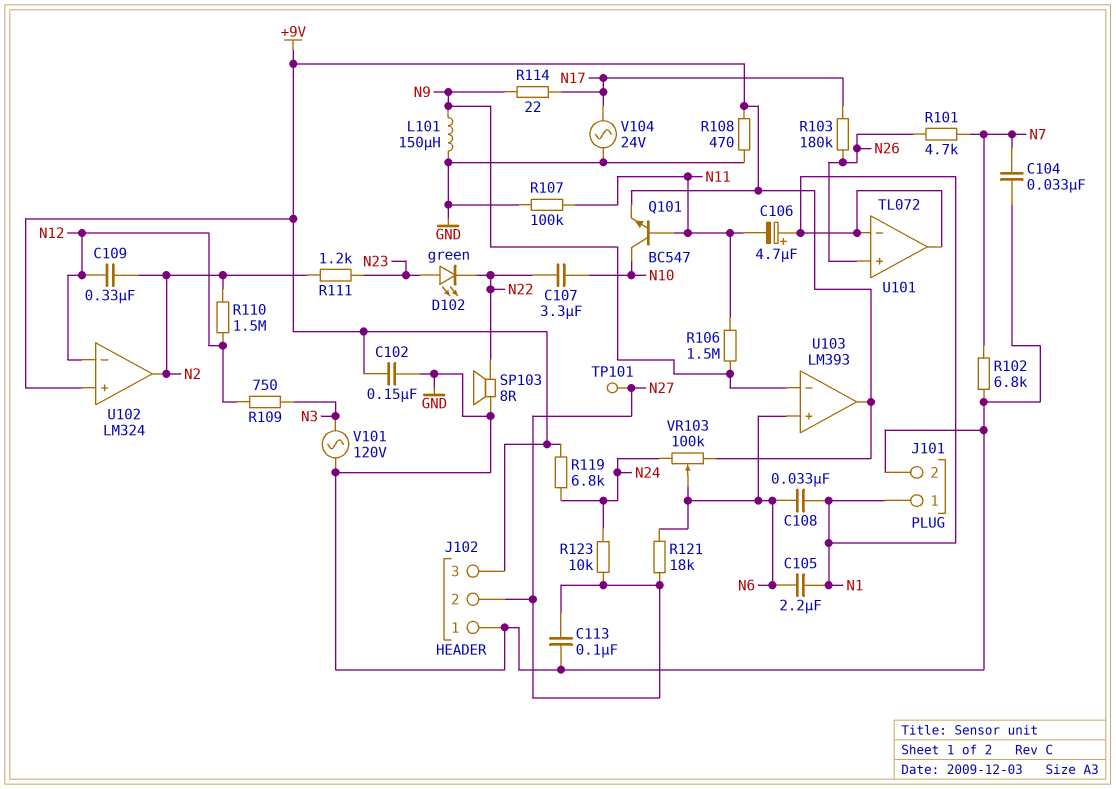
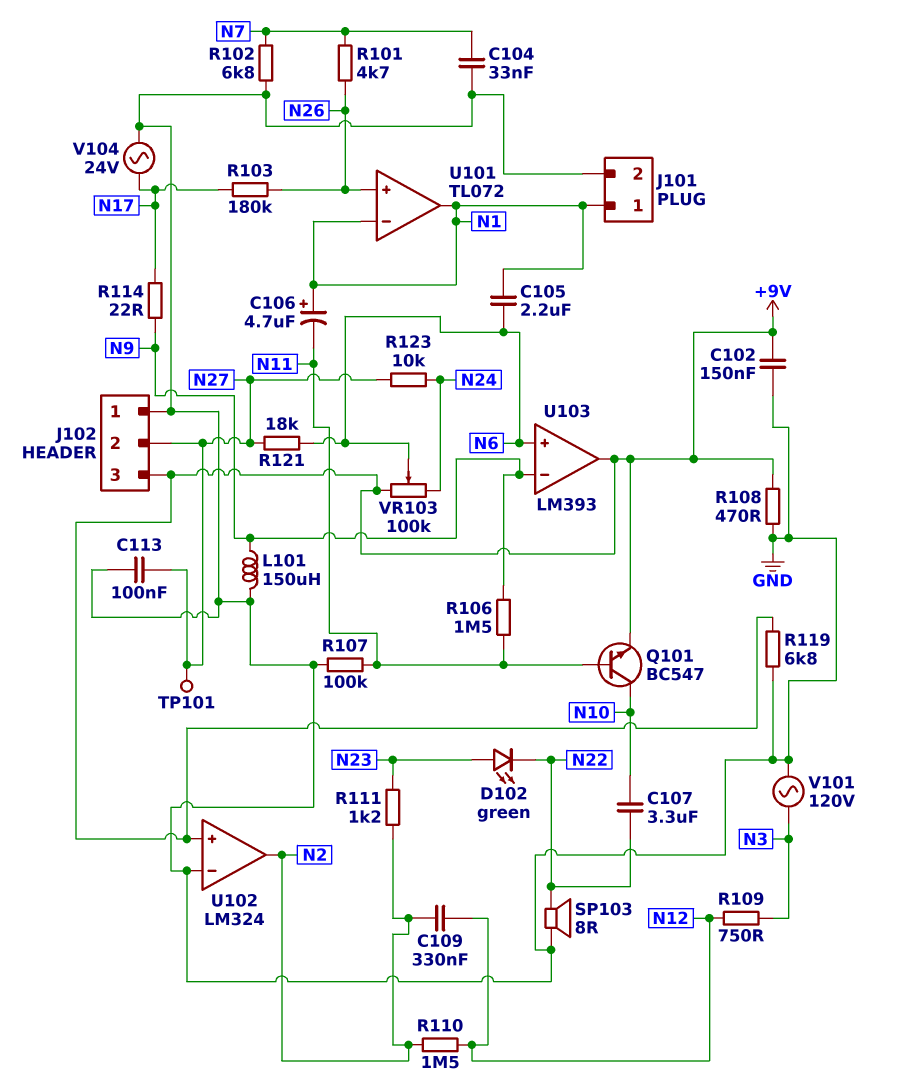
C108: 33nF (N1, N6) -> none
R119: 6.8k (+9V, N24) -> 6.8k (+9V, GND)
U102 pin in-: N12 -> GND

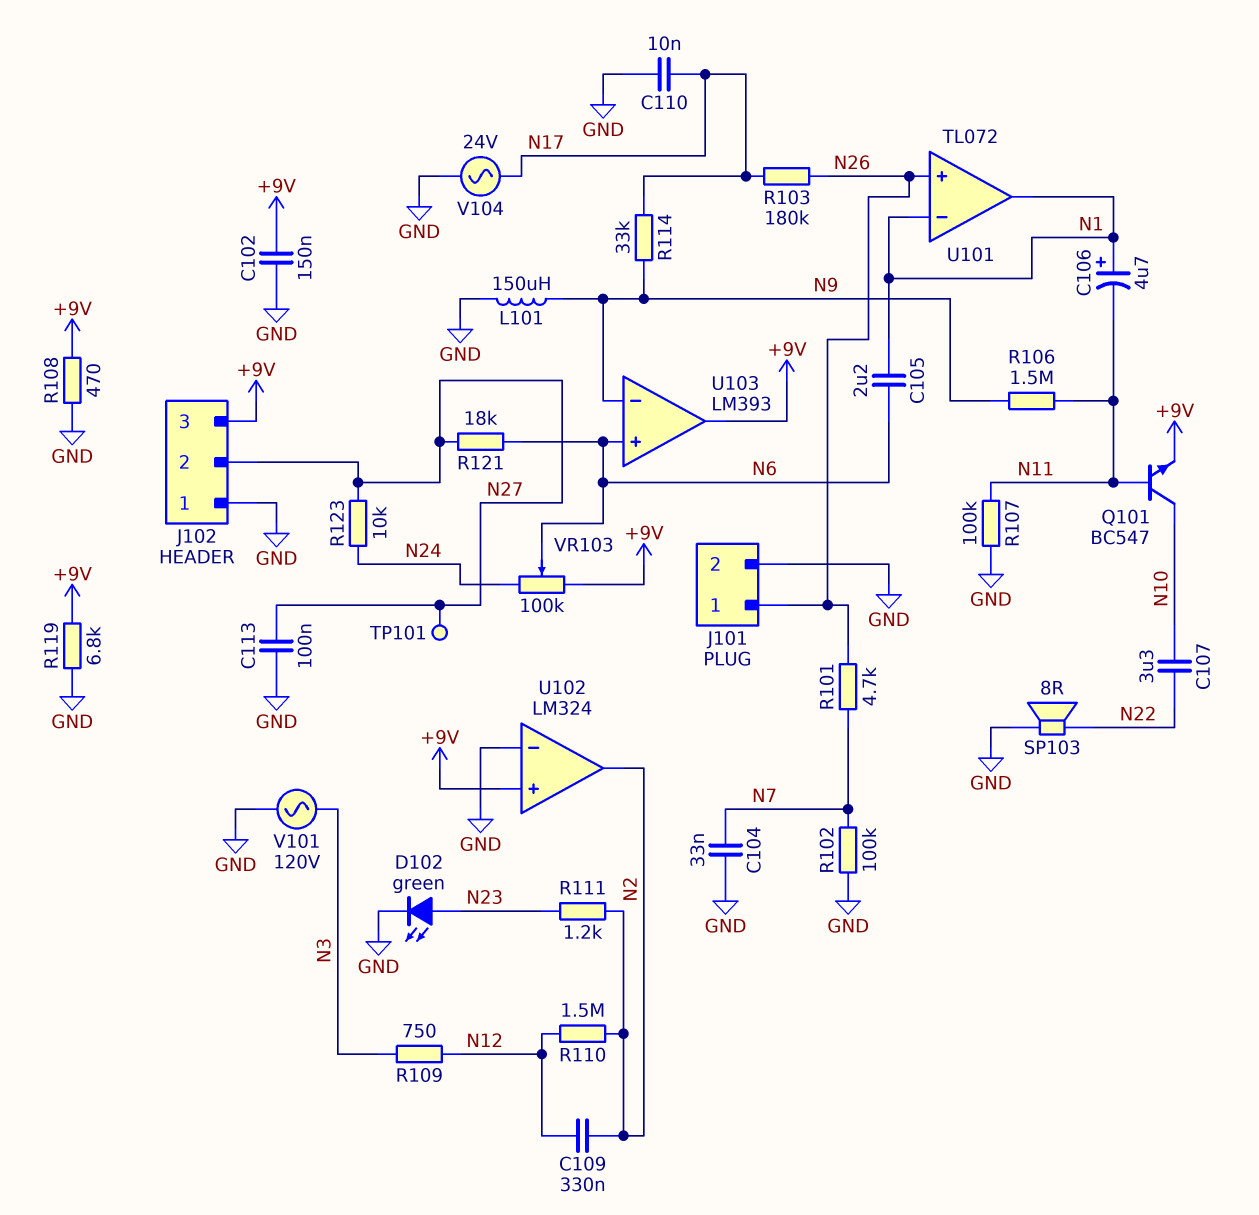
C110: none -> 10nF (GND, N17)
D102: LED green (A N23, K N22) -> LED green (A N23, K GND)
J101 pin 1: N1 -> N26
R102: 6.8k (GND, N7) -> 100k (GND, N7)
R114: 22 (N9, N17) -> 33k (N9, N17)

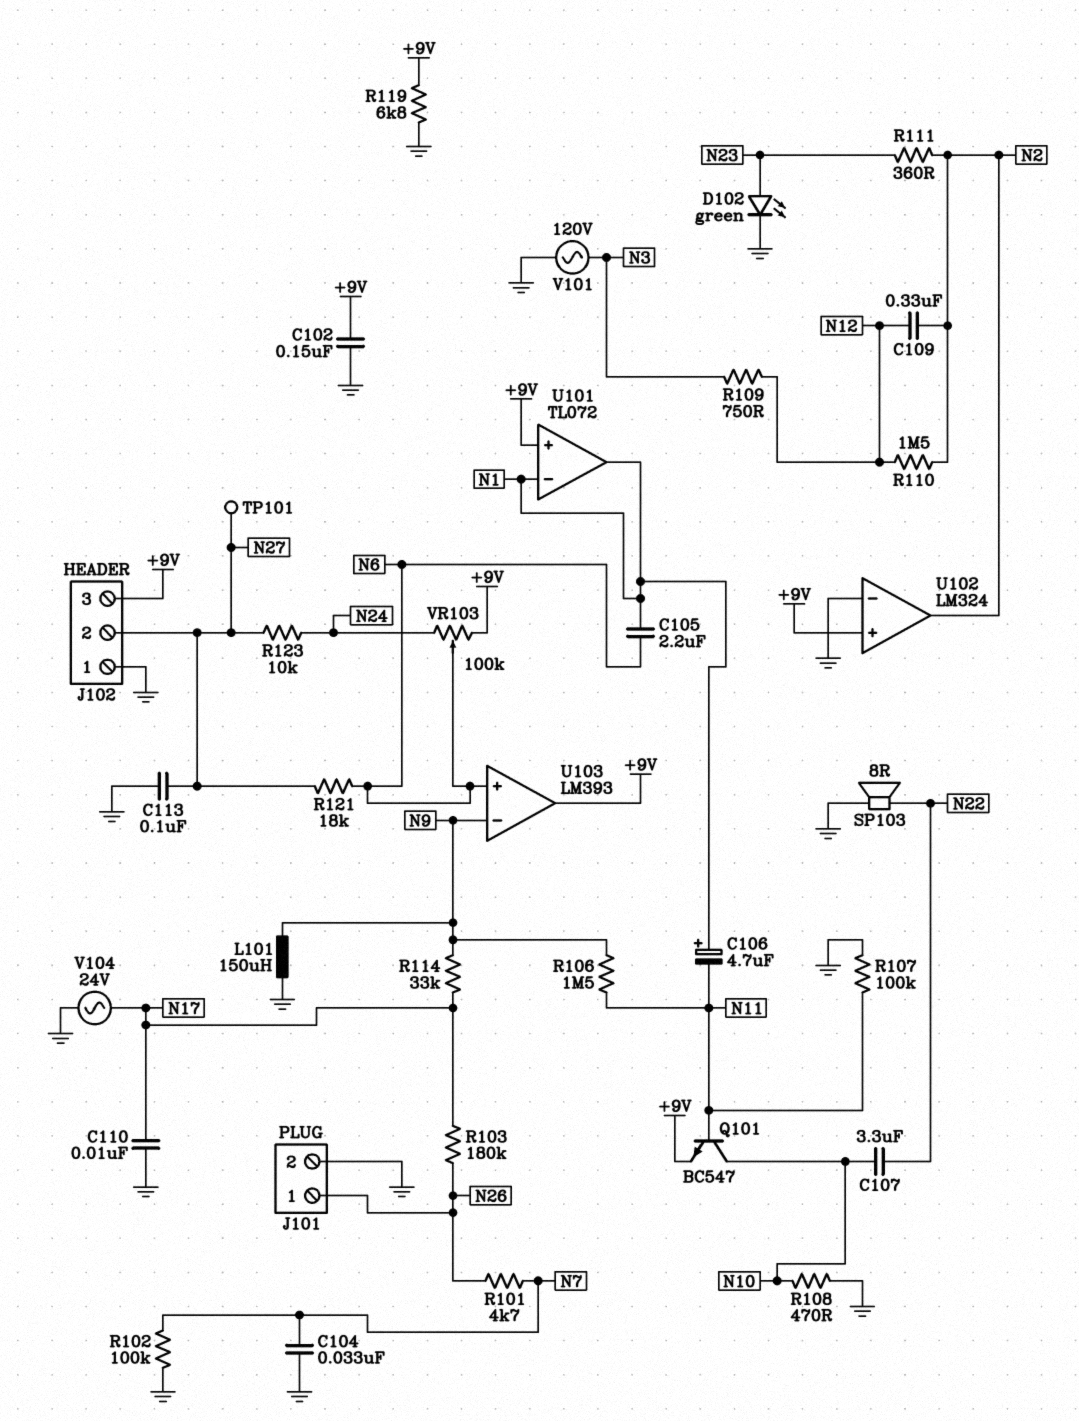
R108: 470 (+9V, GND) -> 470 (GND, N10)
R111: 1.2k (N2, N23) -> 360 (N2, N23)
U101 pin in+: N26 -> +9V

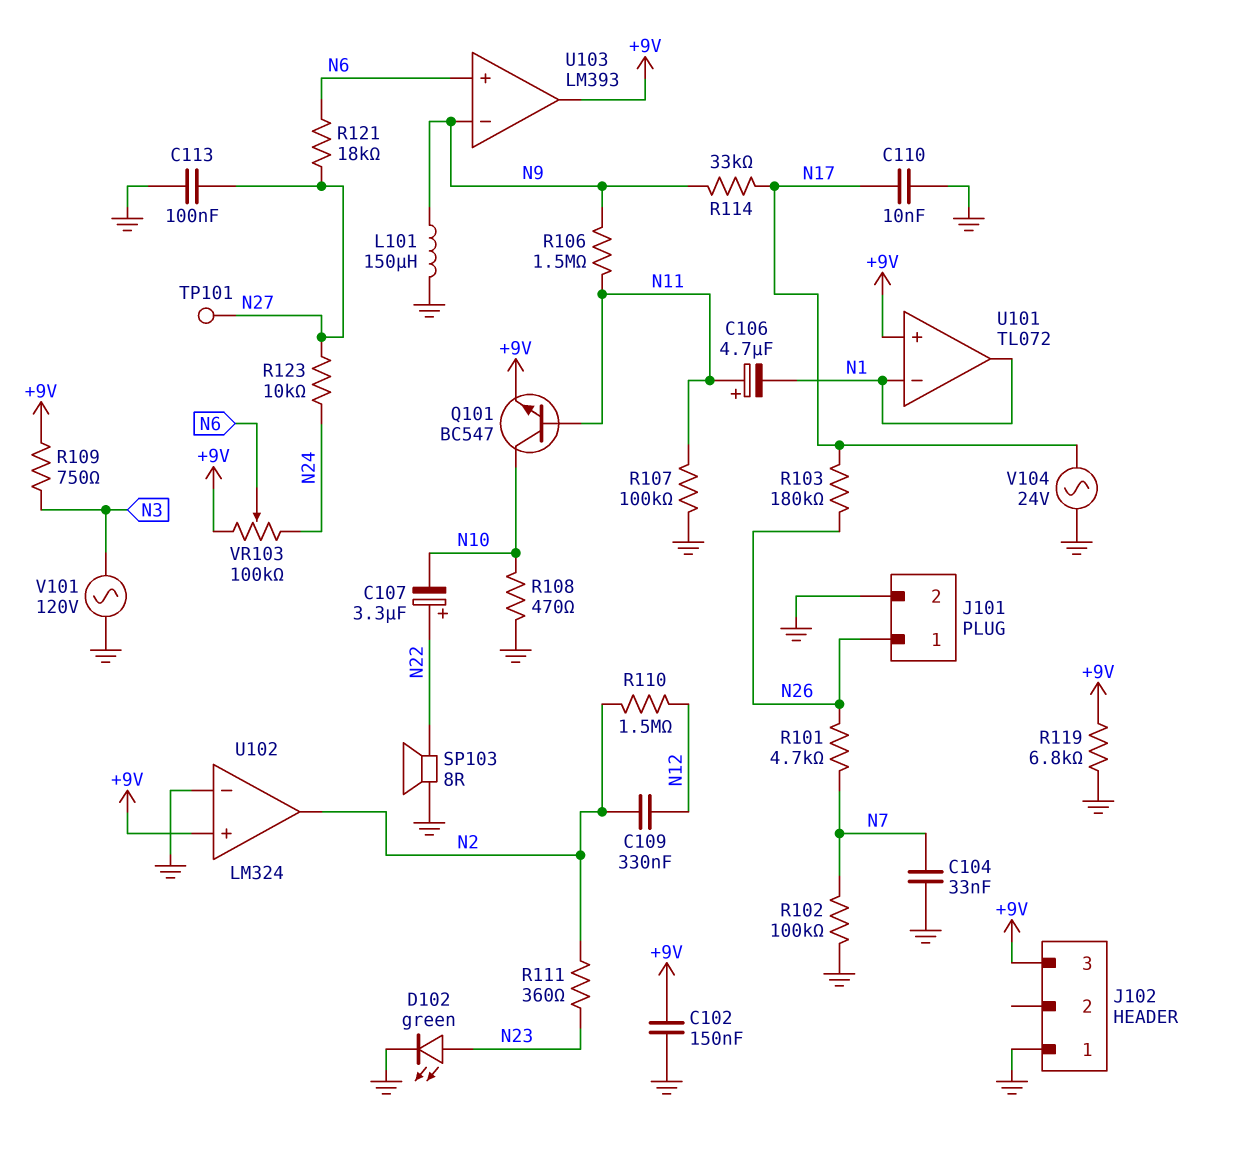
C105: 2.2uF (N1, N6) -> none
C106: 4.7uF (plus N1, minus N11) -> 4.7uF (plus N11, minus N1)
C107: 3.3uF (N10, N22) -> 3.3uF (plus N22, minus N10)
J102 pin 2: N27 -> none
R109: 750 (N3, N12) -> 750 (+9V, N3)

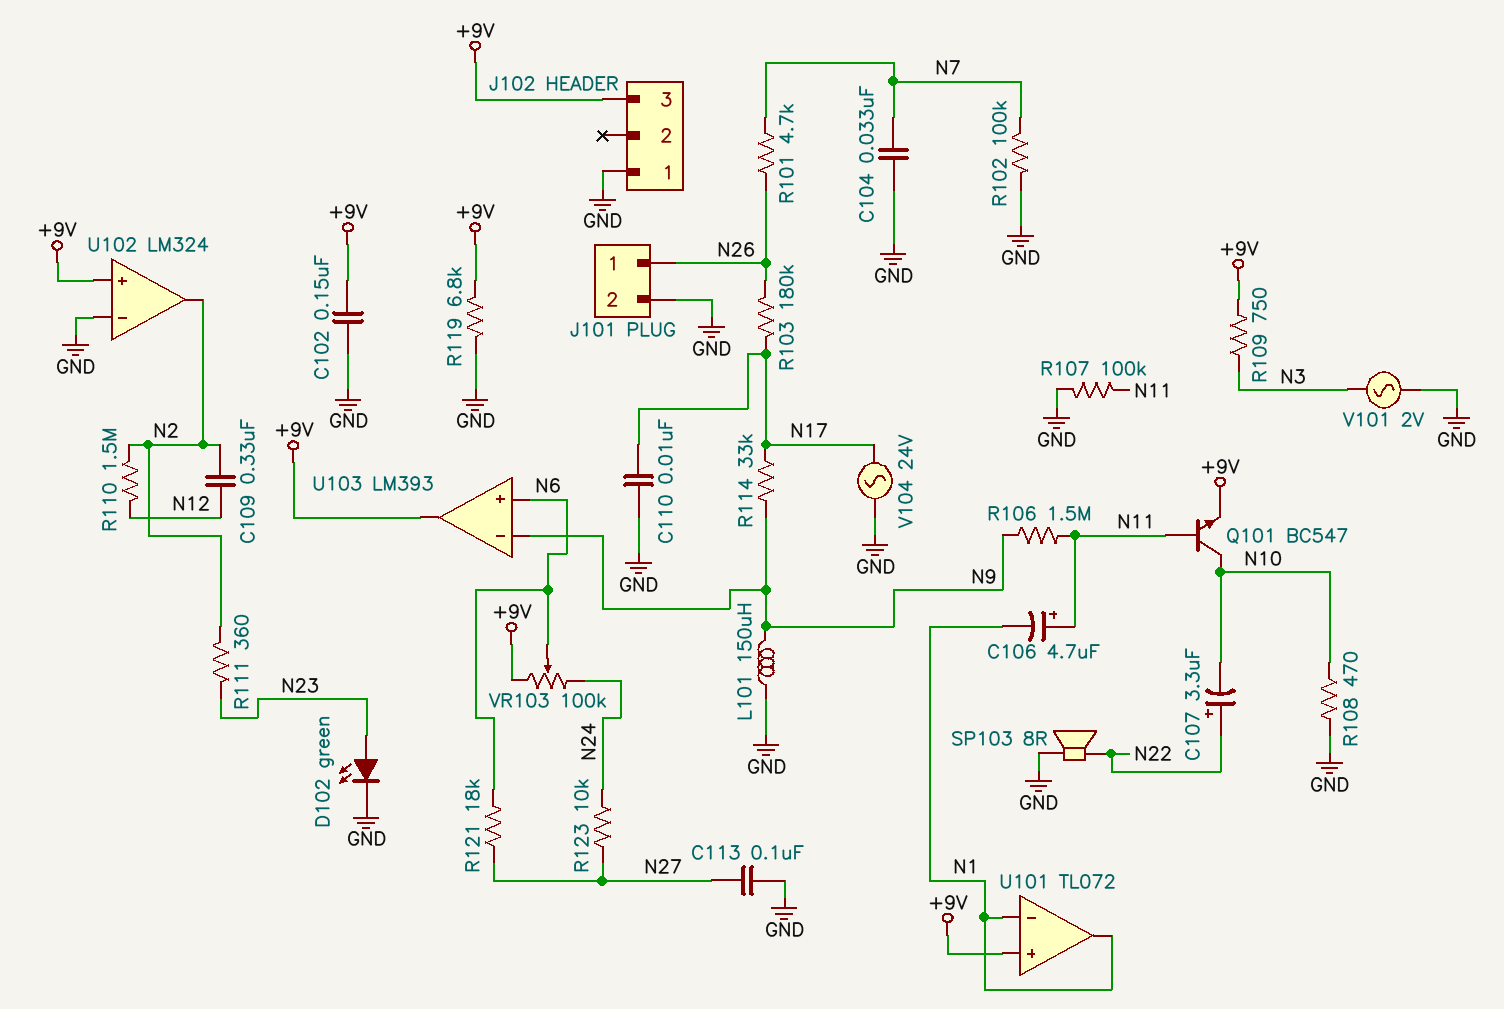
TP101: test point (N27) -> none
V101: AC 120V (GND, N3) -> AC 2V (GND, N3)

